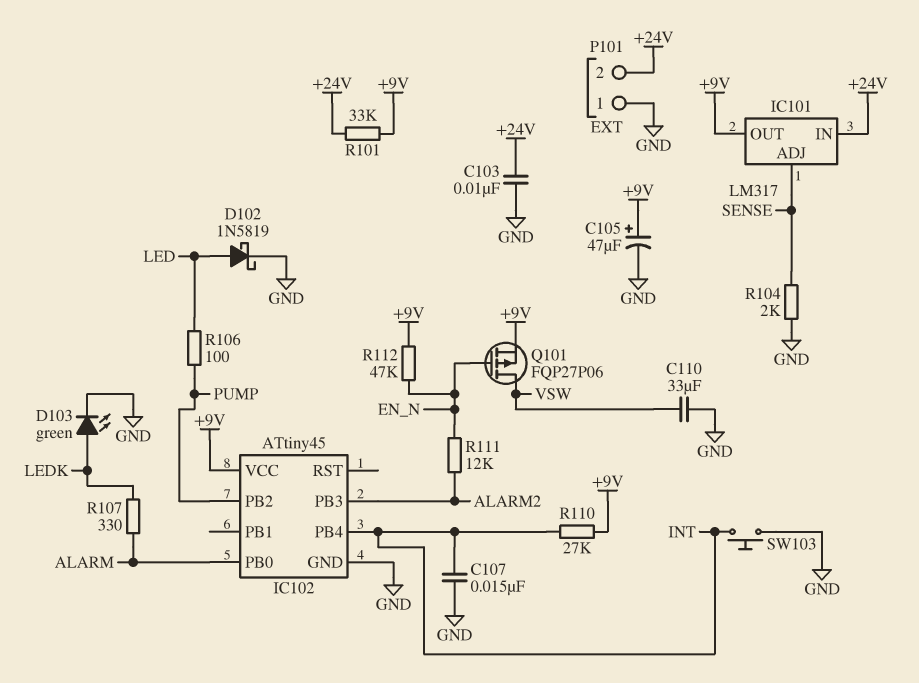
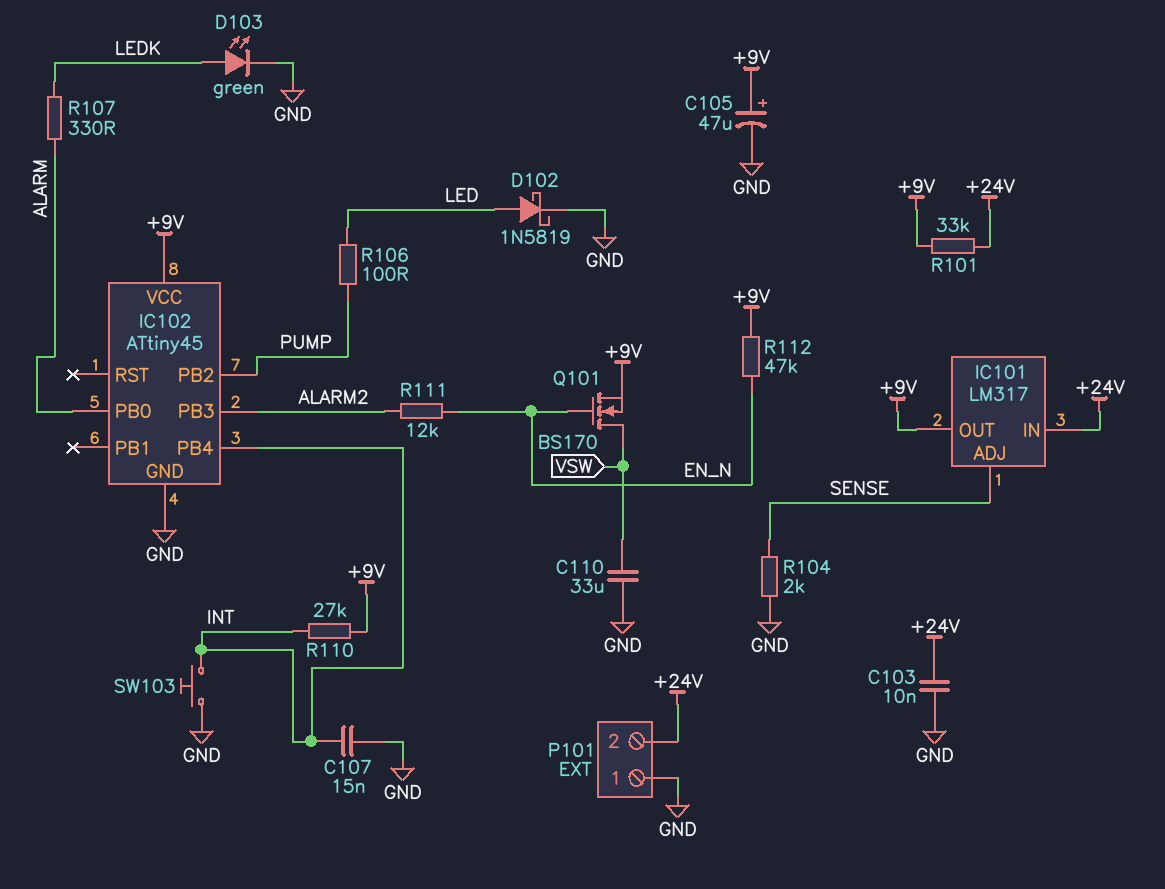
Q101: PMOS FQP27P06 (G EN_N, D VSW, S +9V) -> NMOS BS170 (G EN_N, D VSW, S +9V)

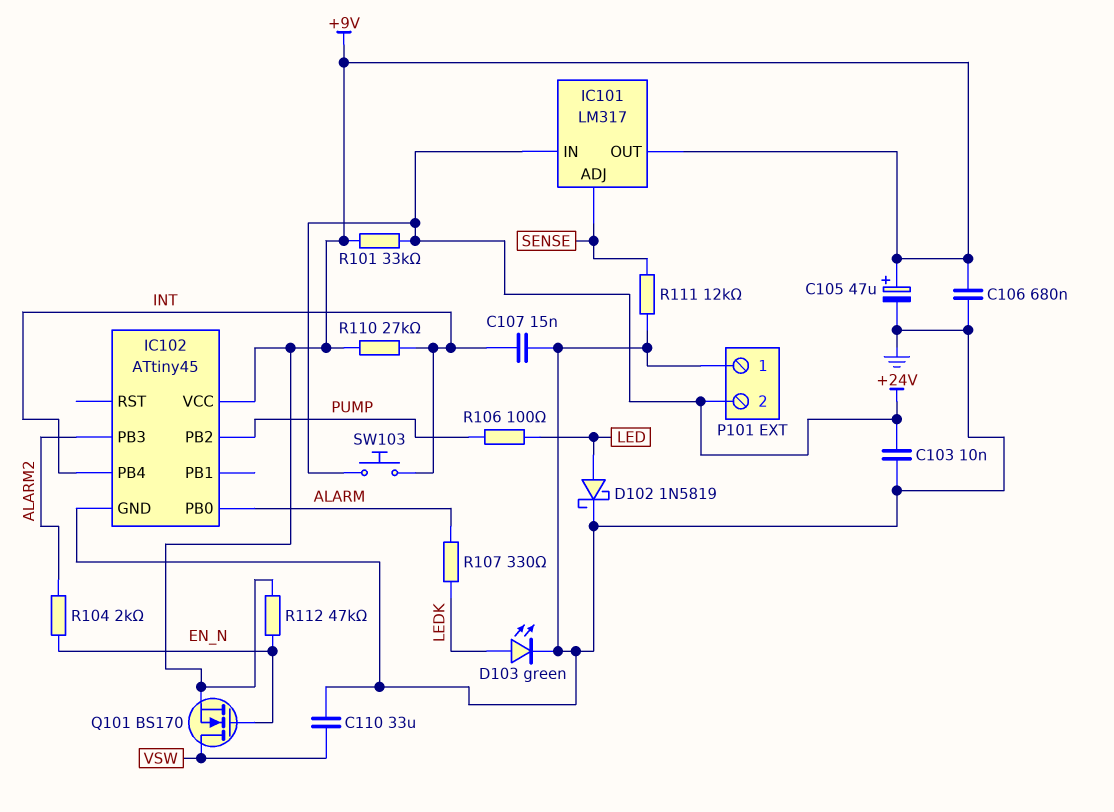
C106: none -> 680nF (+9V, GND)
R104: 2k (GND, SENSE) -> 2k (ALARM2, EN_N)
R111: 12k (ALARM2, EN_N) -> 12k (GND, SENSE)
SW103: button (GND, INT) -> button (+24V, INT)

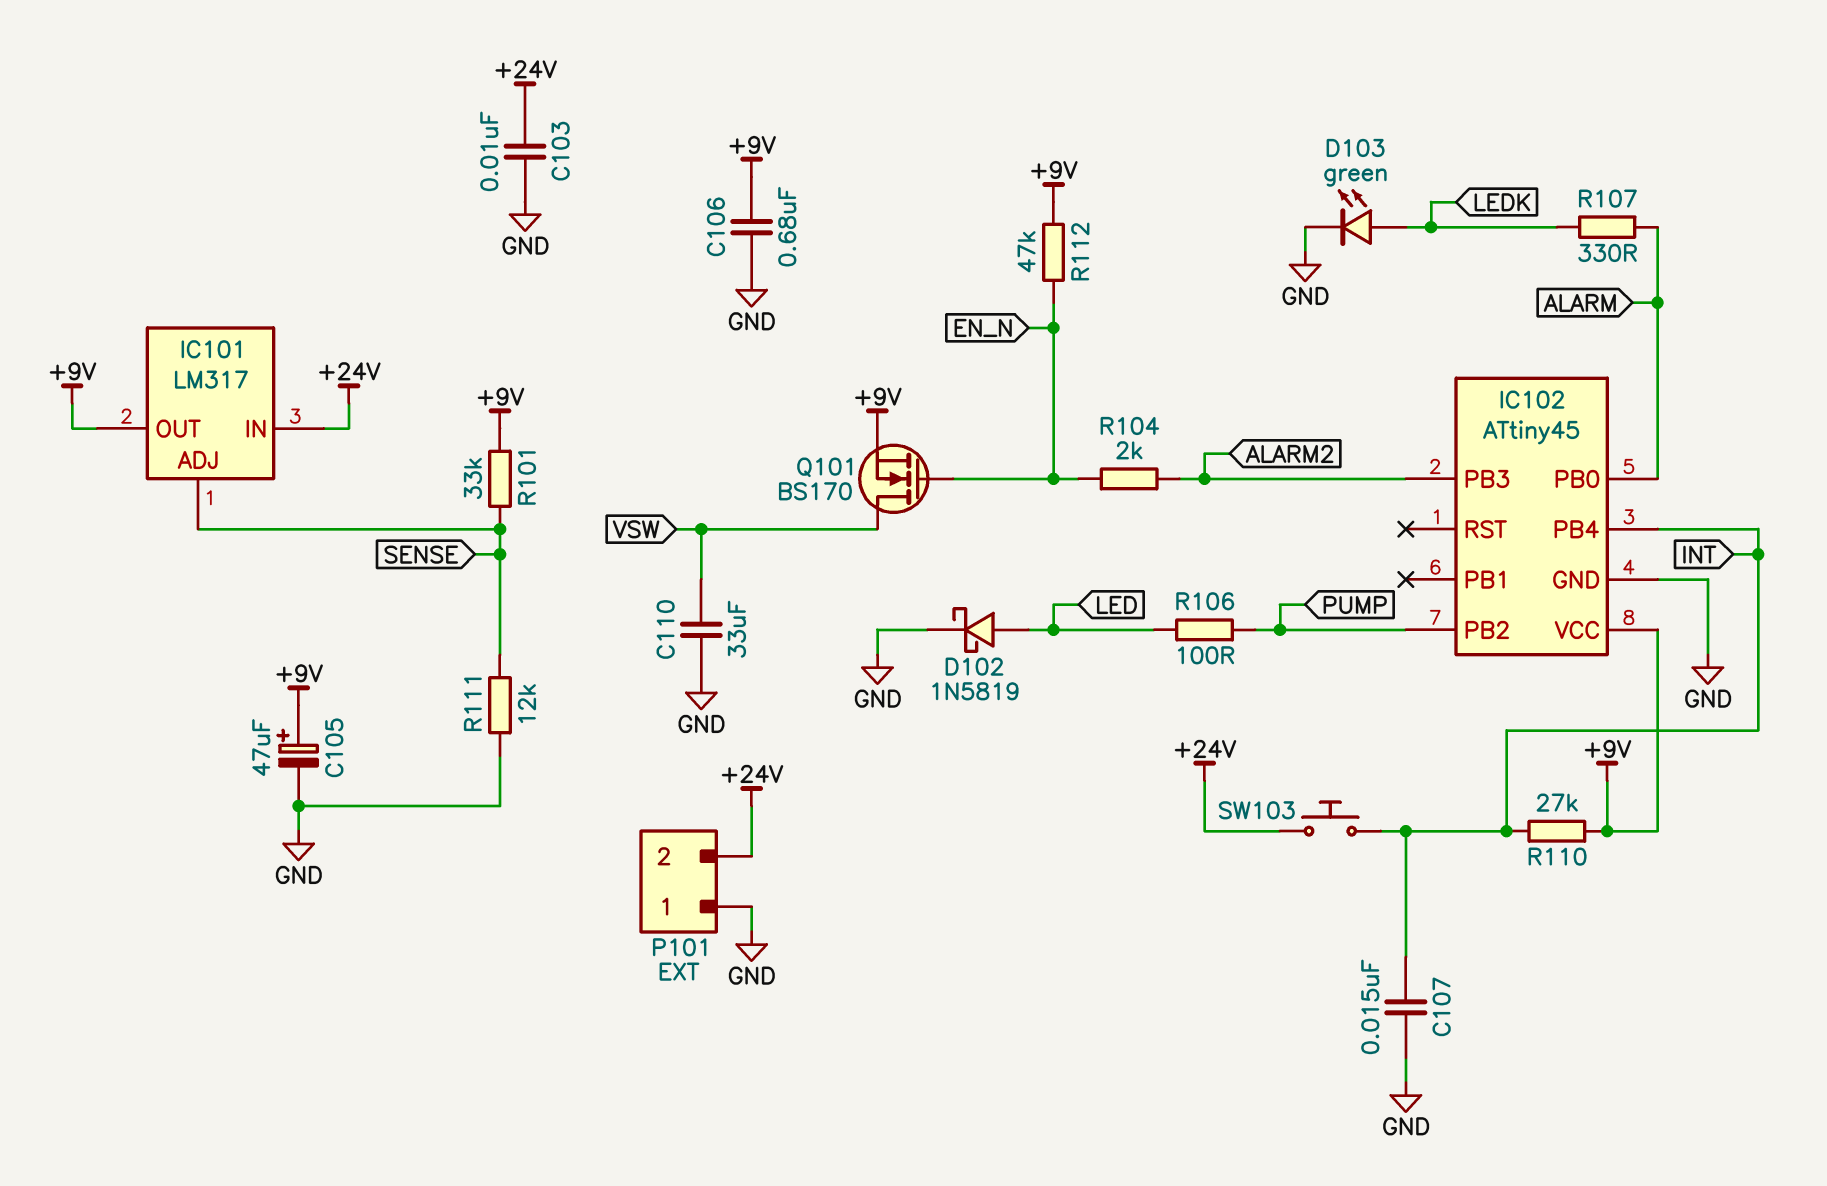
R101: 33k (+9V, +24V) -> 33k (+9V, SENSE)

